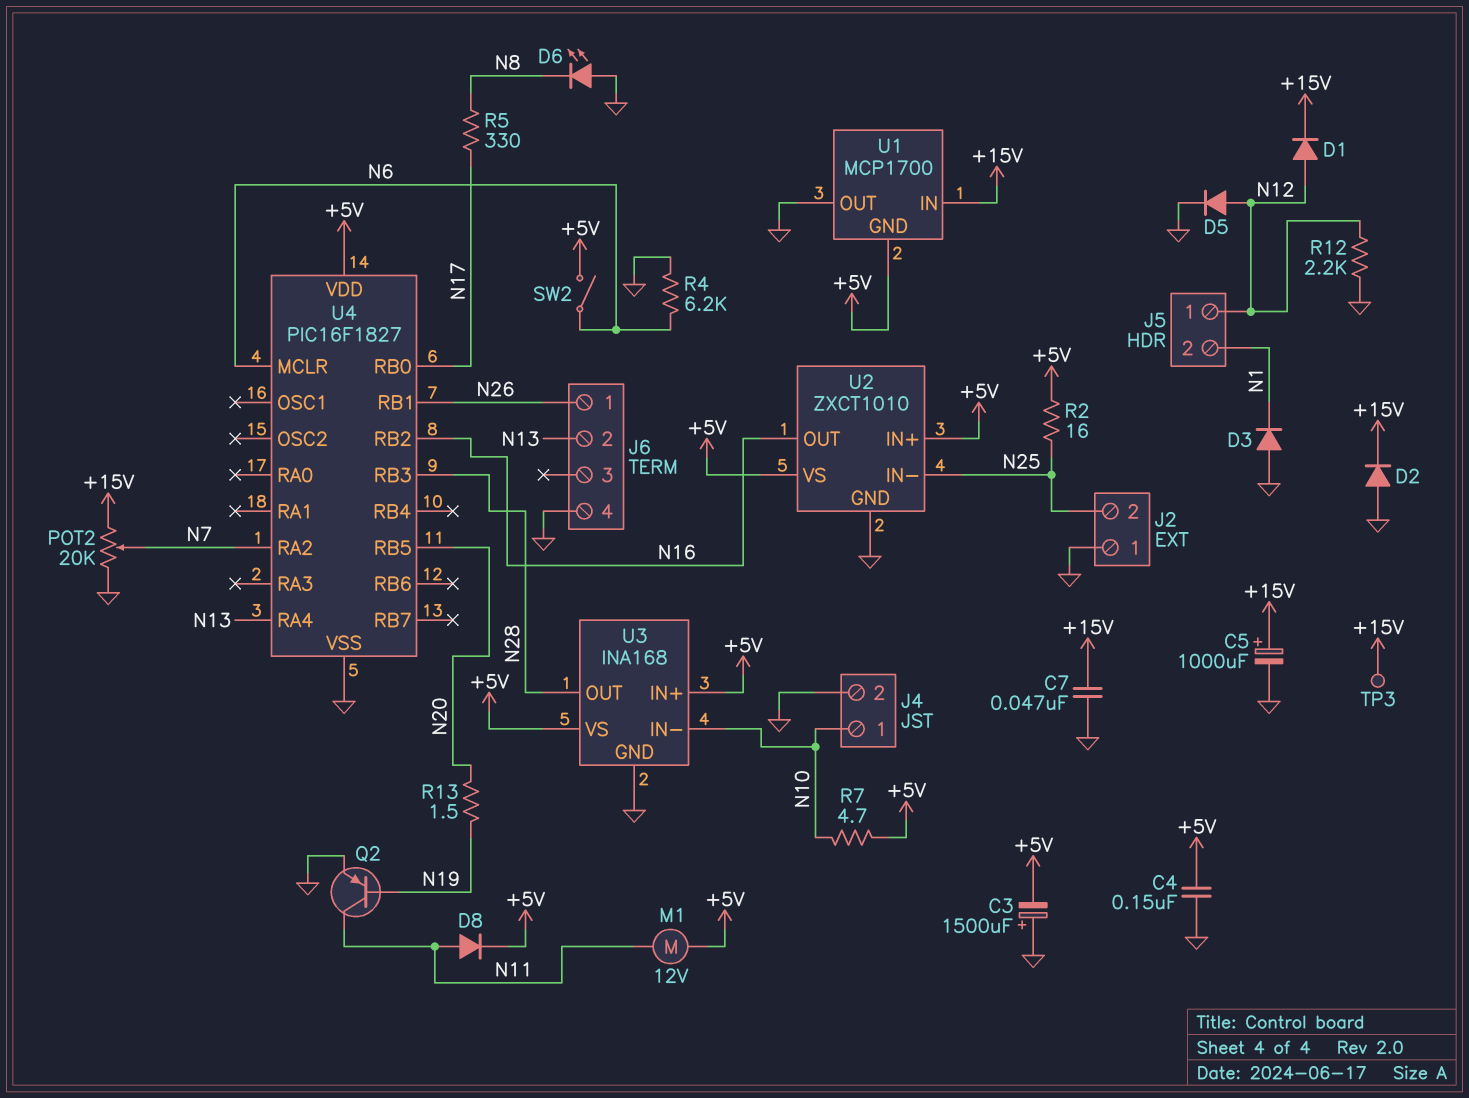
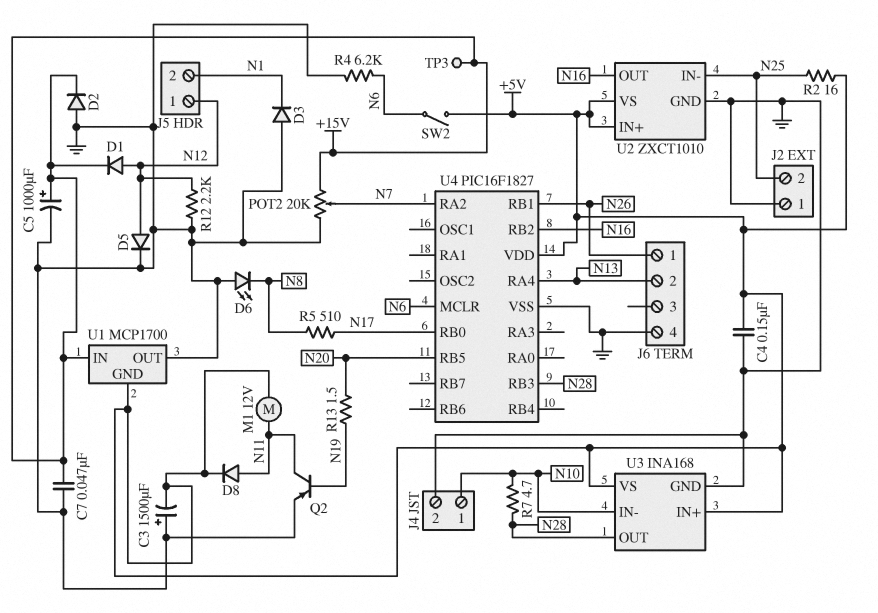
R5: 330 (N8, N17) -> 510 (N8, N17)
R7: 4.7 (+5V, N10) -> 4.7 (N10, N28)

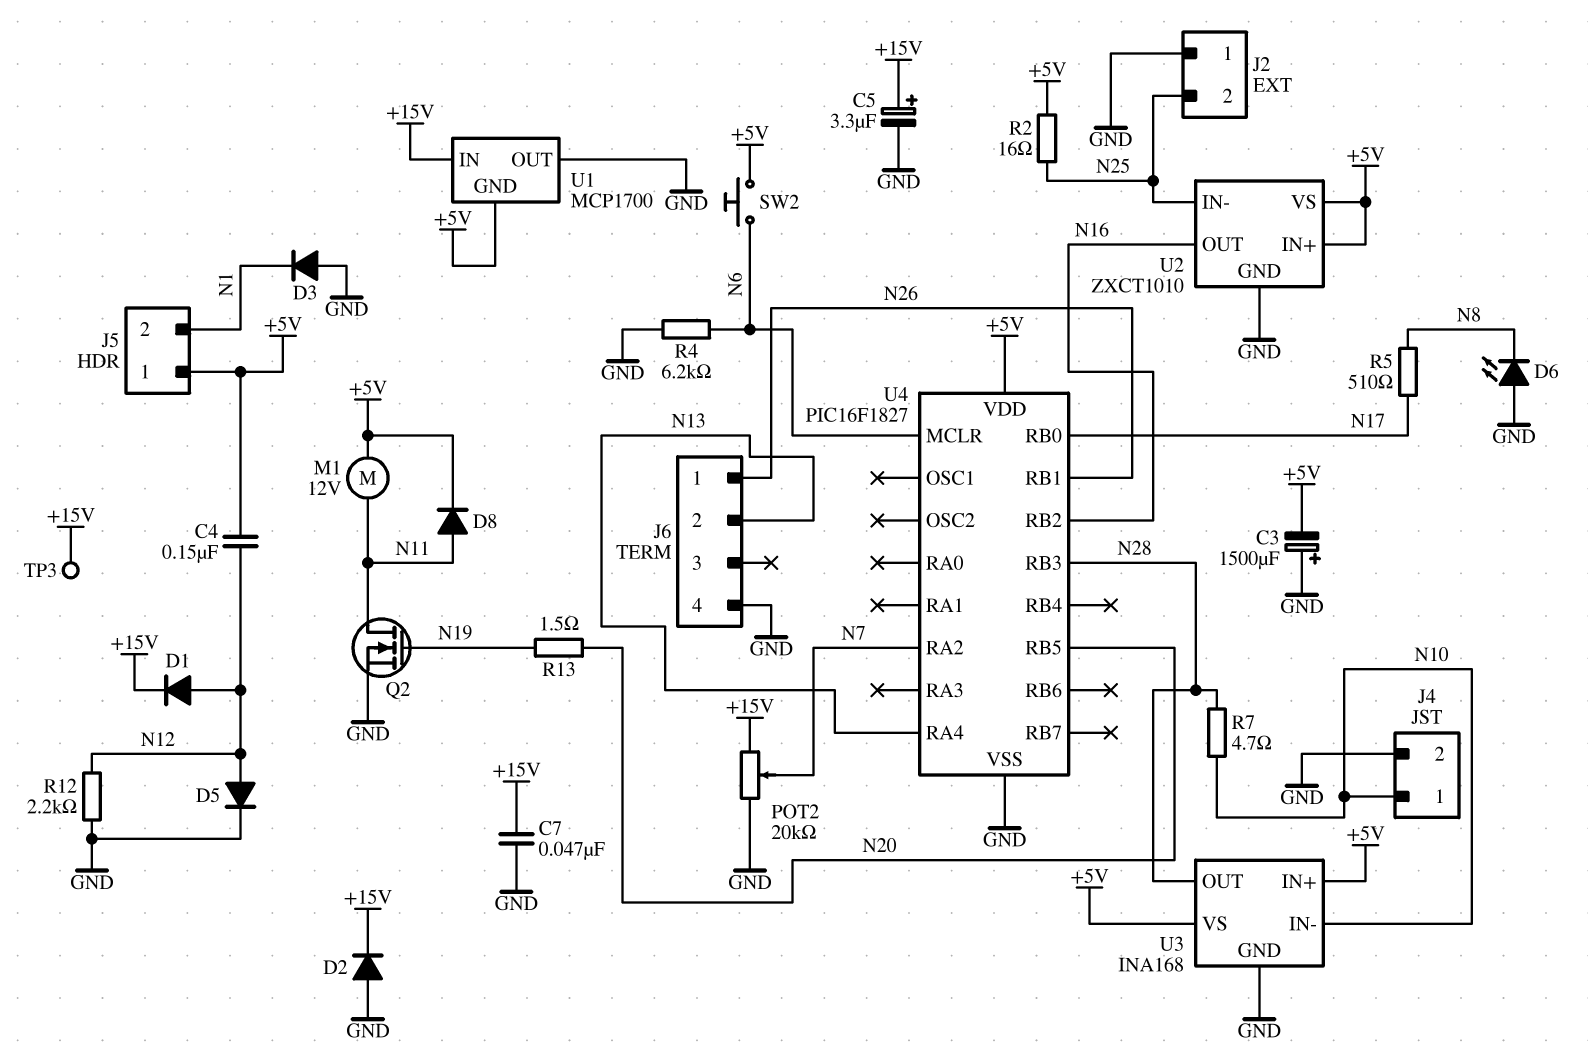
C4: 150nF (+5V, GND) -> 150nF (+5V, N12)
C5: 1000uF (plus +15V, minus GND) -> 3.3uF (plus +15V, minus GND)
J5 pin 1: N12 -> +5V
Q2: PNP (B N19, C N11, E GND) -> NMOS (G N19, D N11, S GND)
SW2: switch (+5V, N6) -> button (+5V, N6)

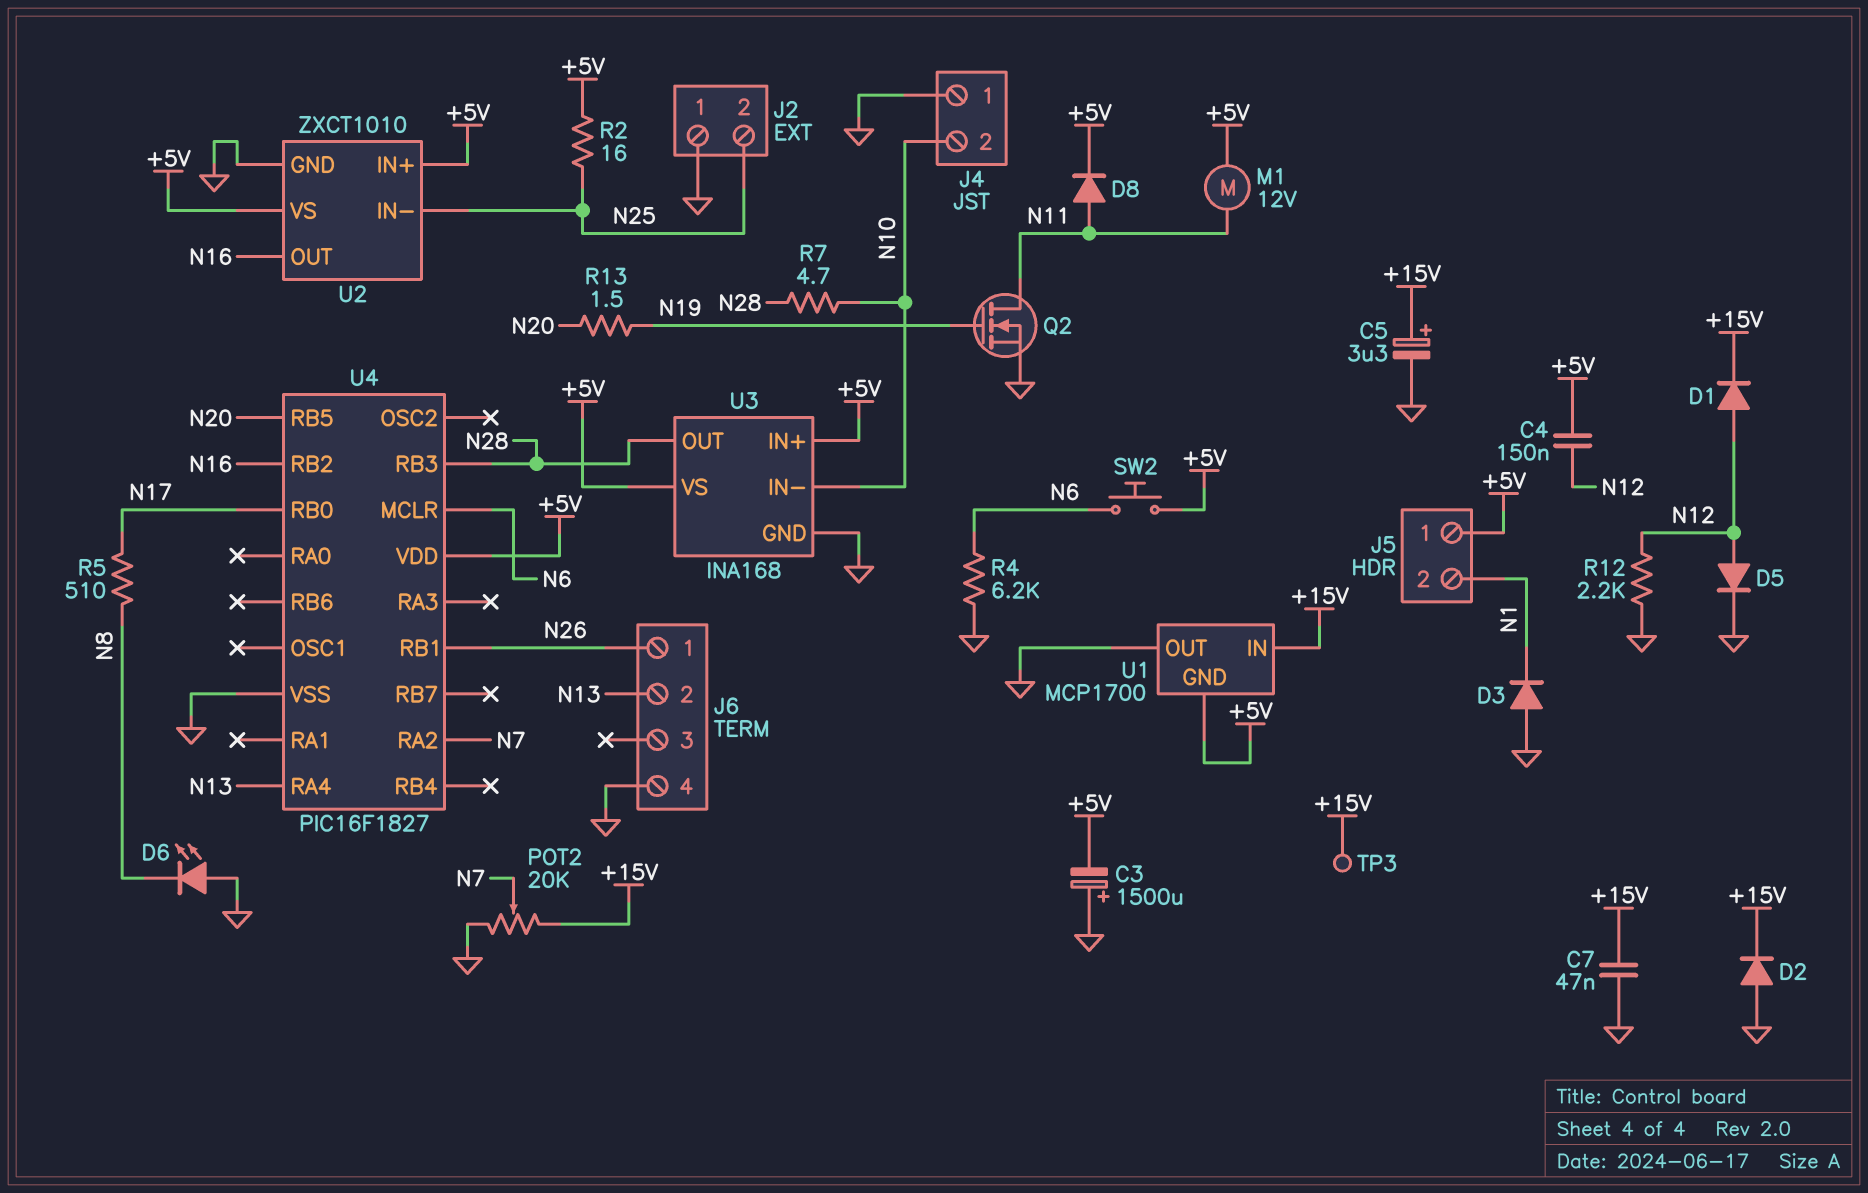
J4 pin 1: N10 -> GND
J4 pin 2: GND -> N10

